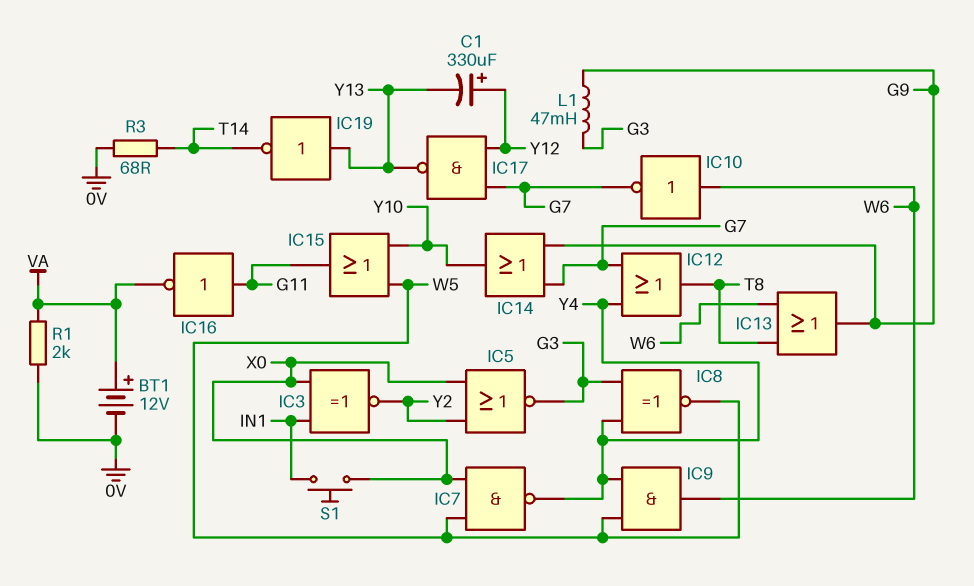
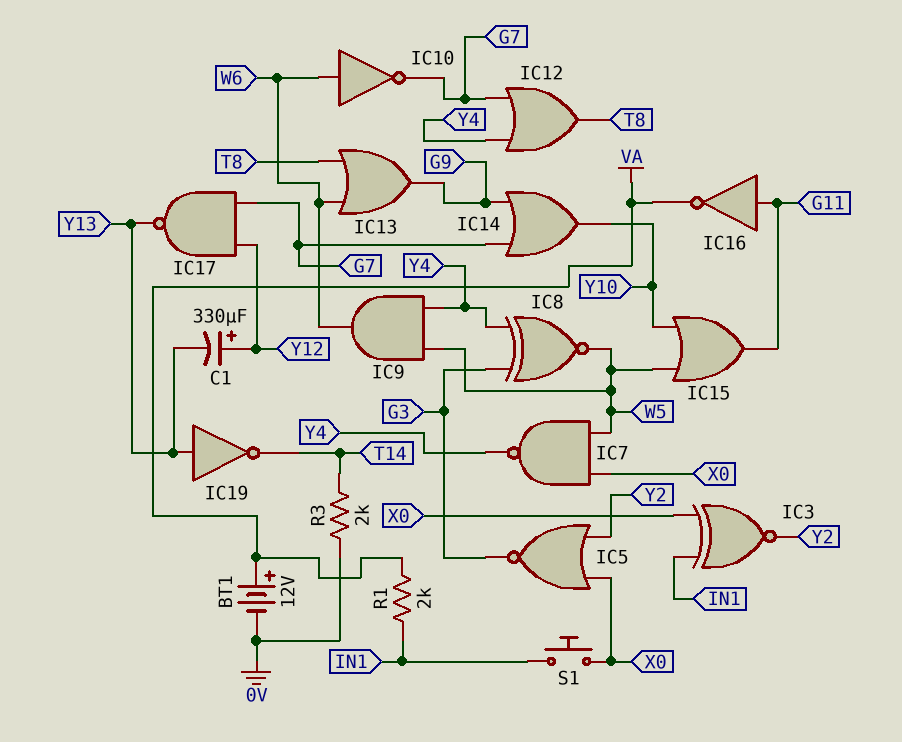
L1: 47mH (G3, G9) -> none
R1: 2k (0V, VA) -> 2k (IN1, VA)
R3: 68 (0V, T14) -> 2k (0V, T14)

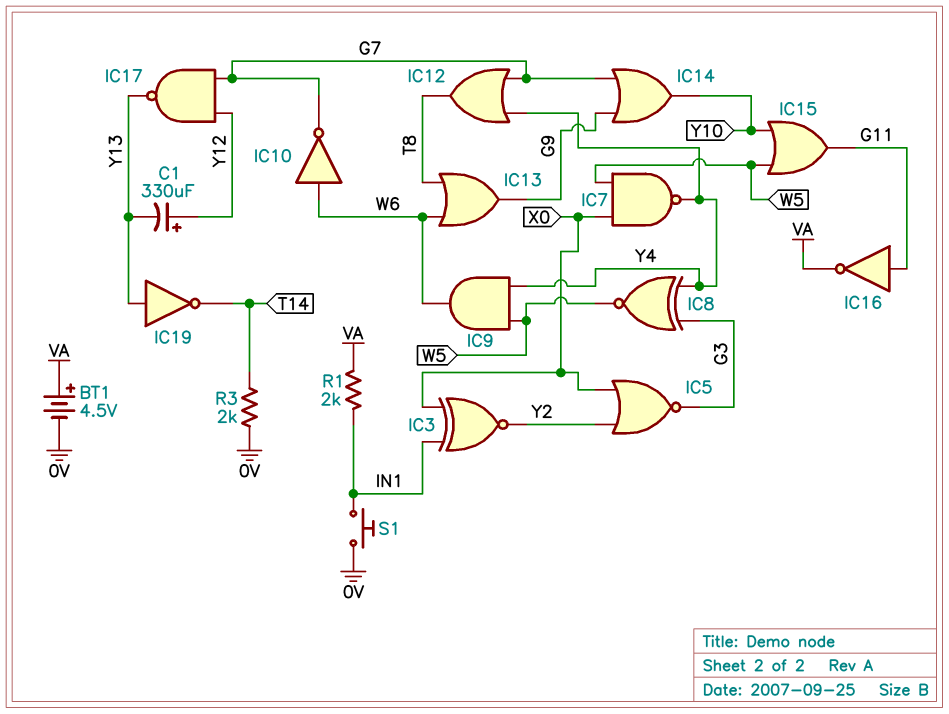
BT1: 12V (plus VA, minus 0V) -> 4.5V (plus VA, minus 0V)
S1: button (IN1, X0) -> button (0V, IN1)

